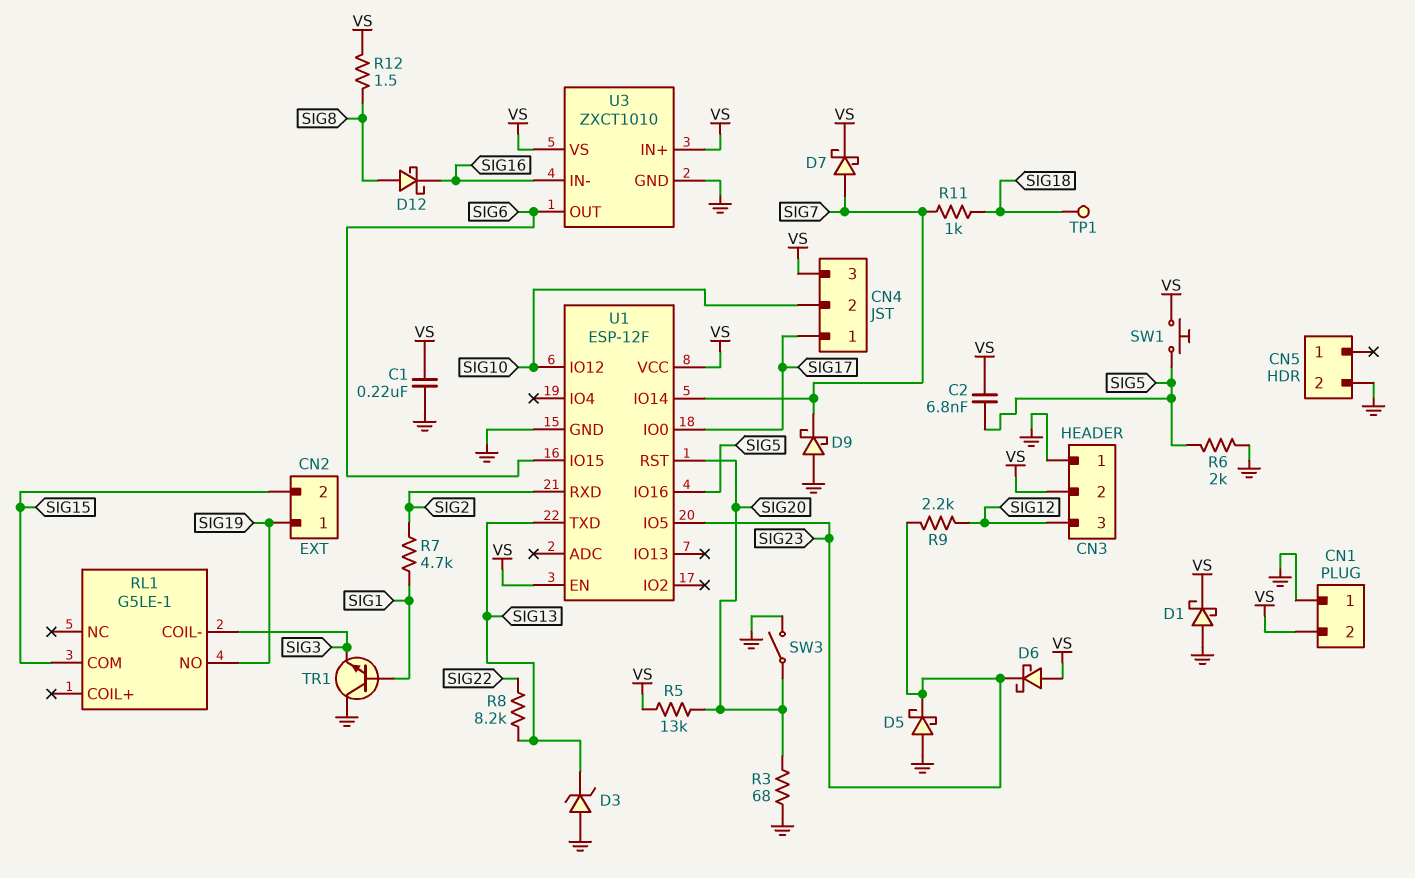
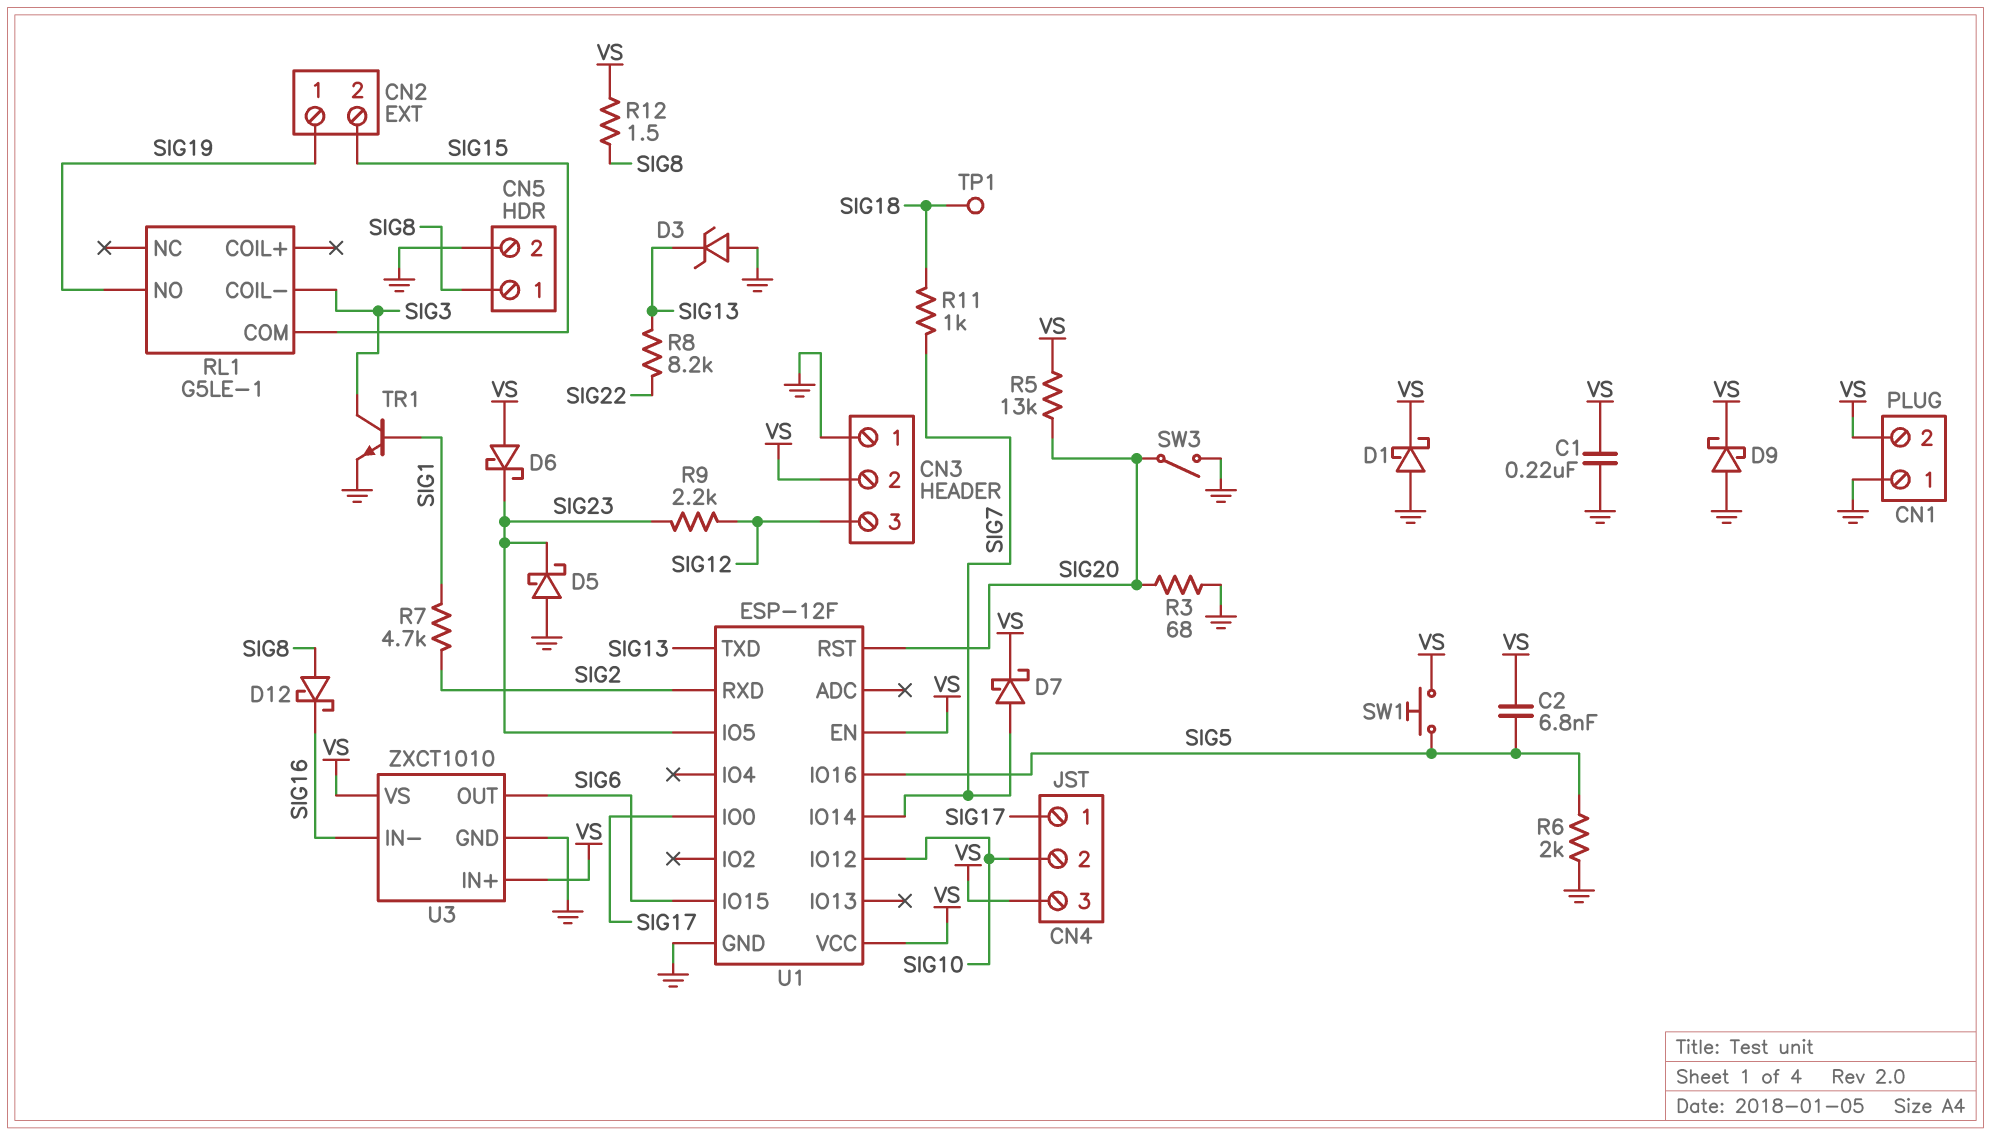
CN5 pin 1: none -> SIG8
D9: schottky (A GND, K SIG7) -> schottky (A GND, K VS)
TR1: NPN (B SIG1, C GND, E SIG3) -> NPN (B SIG1, C SIG3, E GND)

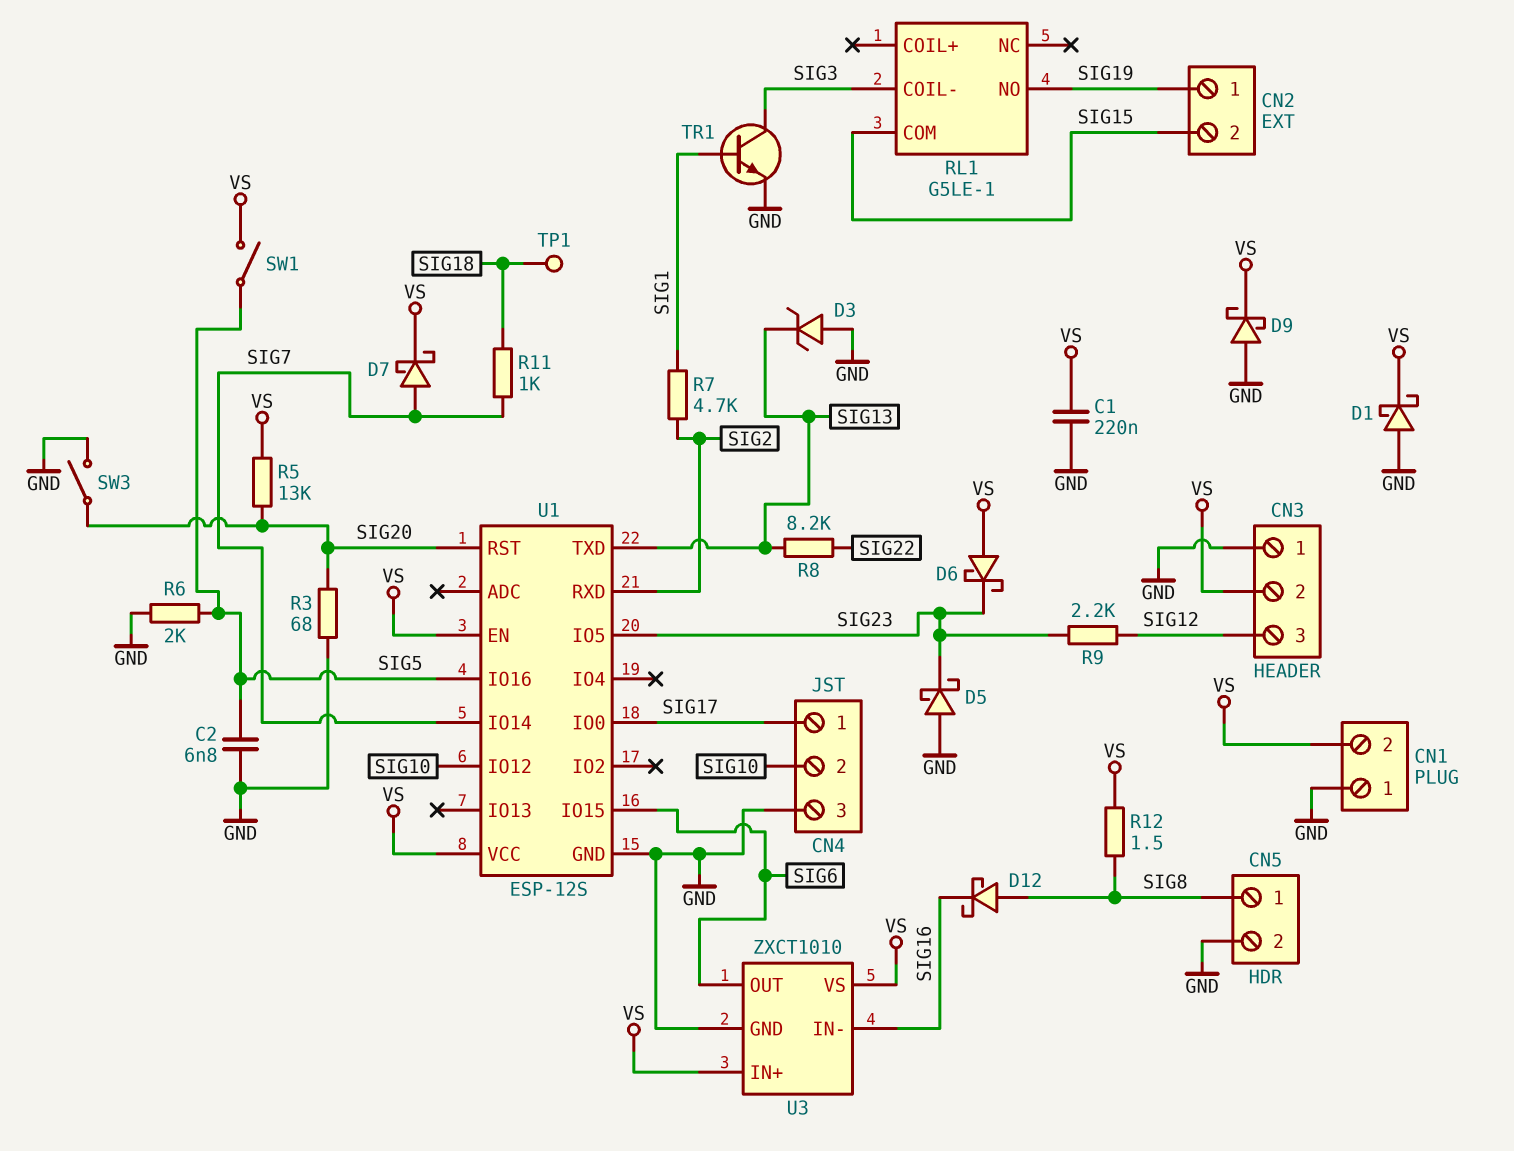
C2: 6.8nF (SIG5, VS) -> 6.8nF (GND, SIG5)
CN4 pin 3: VS -> GND
SW1: button (SIG5, VS) -> switch (SIG5, VS)
U1: ESP-12F -> ESP-12S

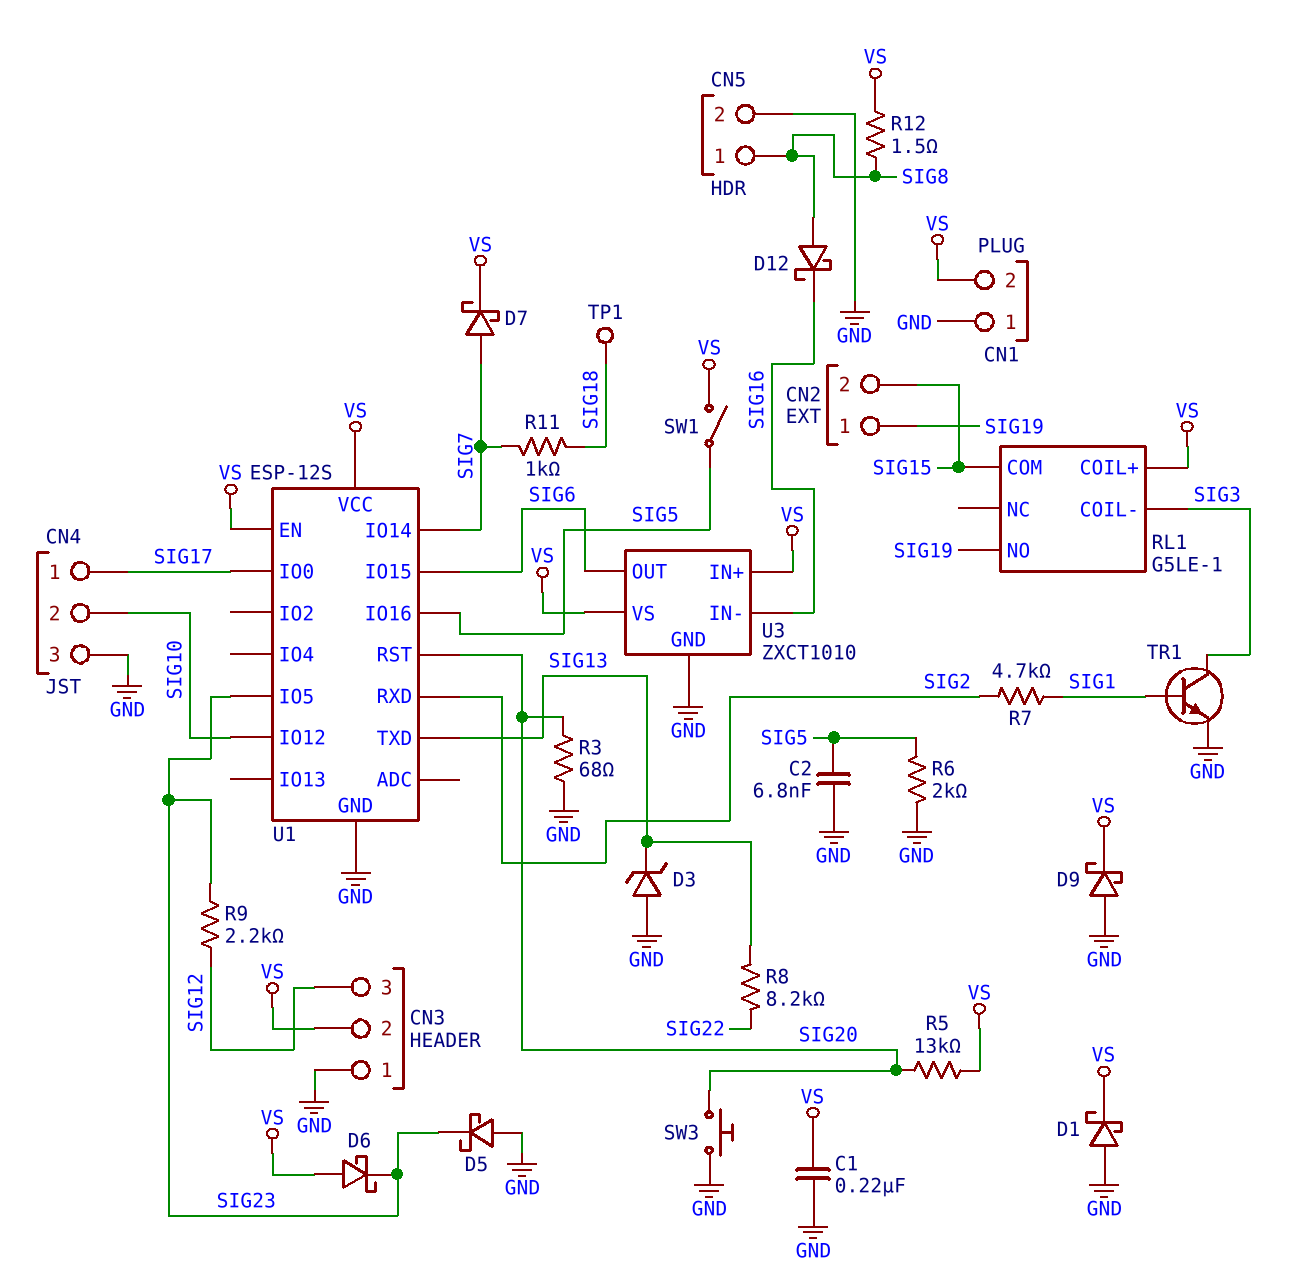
RL1 pin COIL+: none -> VS
SW3: switch (GND, SIG20) -> button (GND, SIG20)

